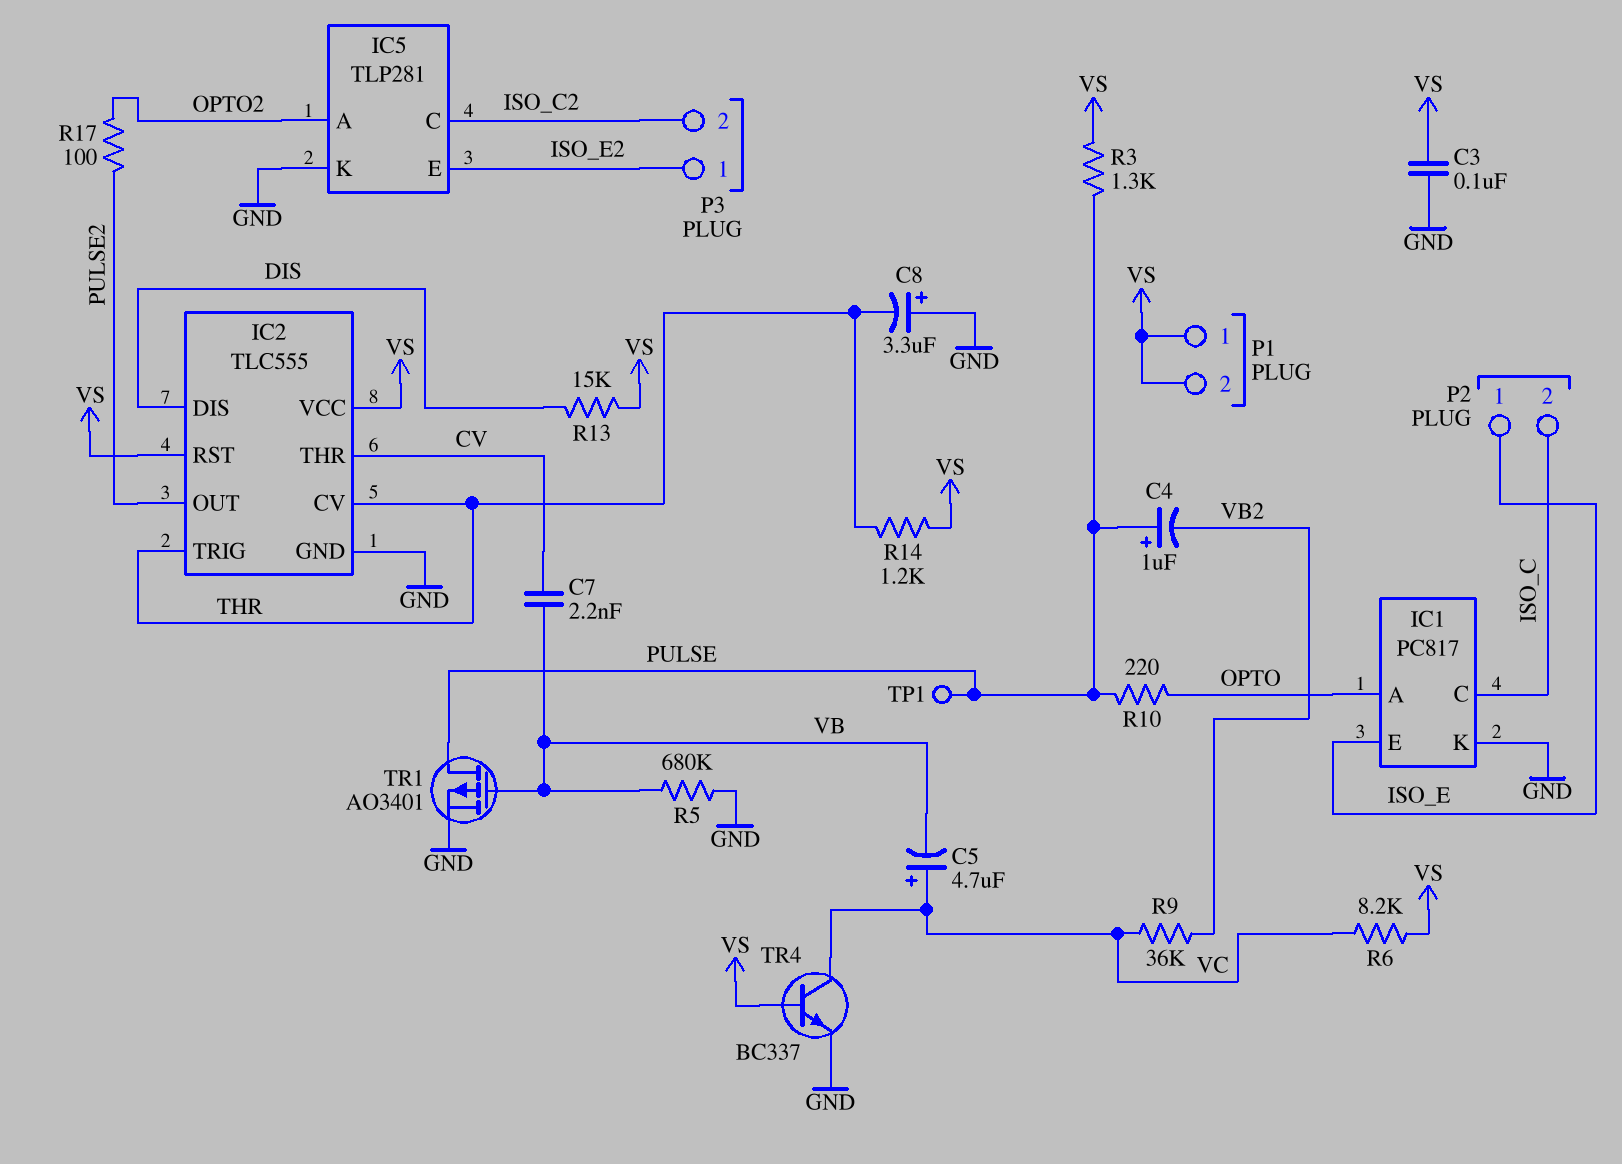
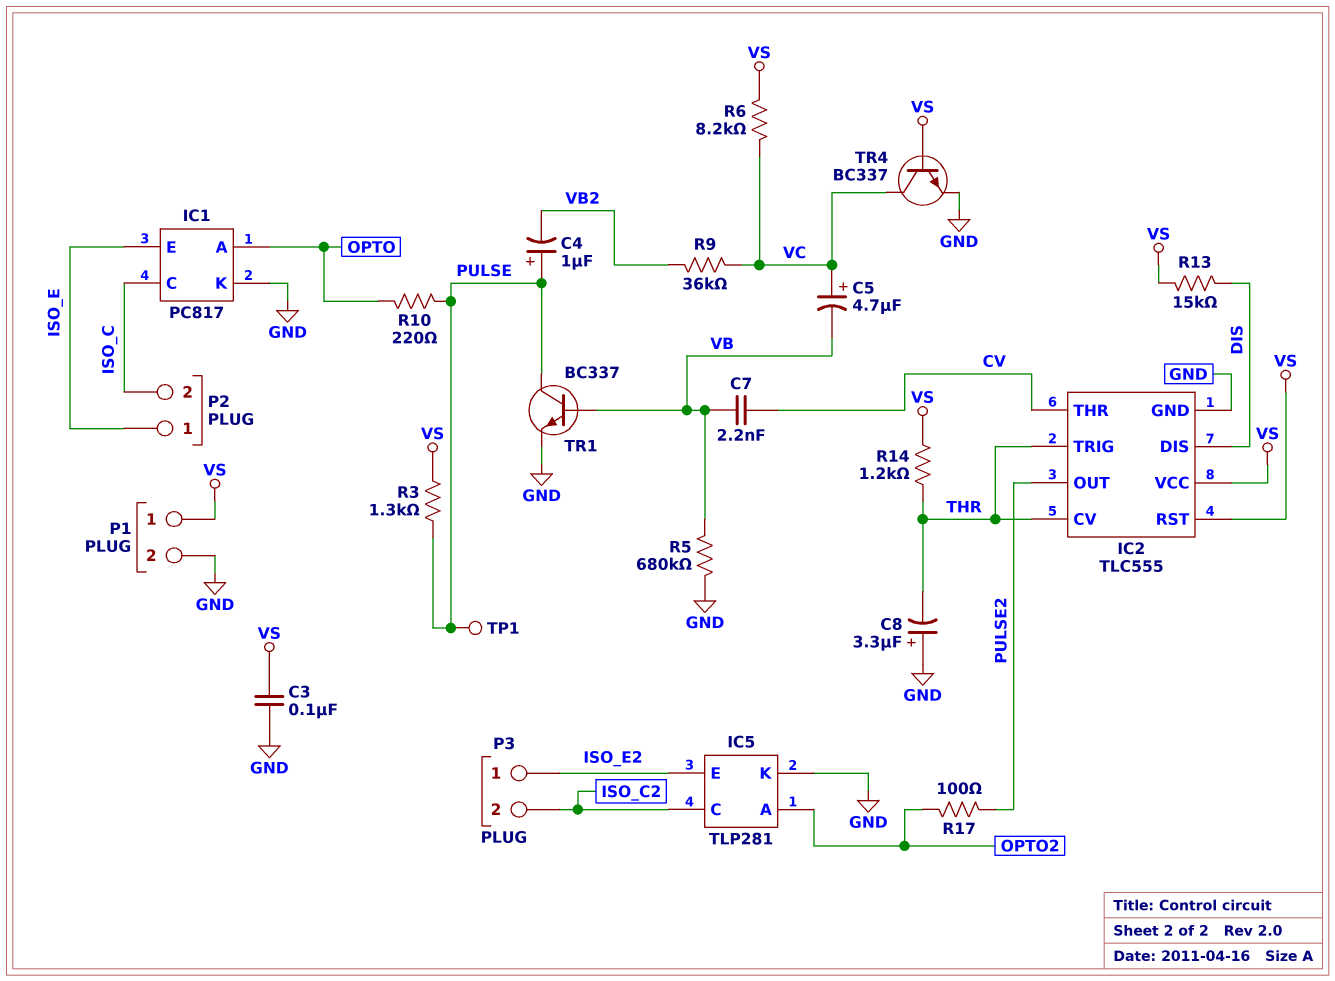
P1 pin 2: VS -> GND
TR1: PMOS AO3401 (G VB, D PULSE, S GND) -> NPN BC337 (B VB, C PULSE, E GND)

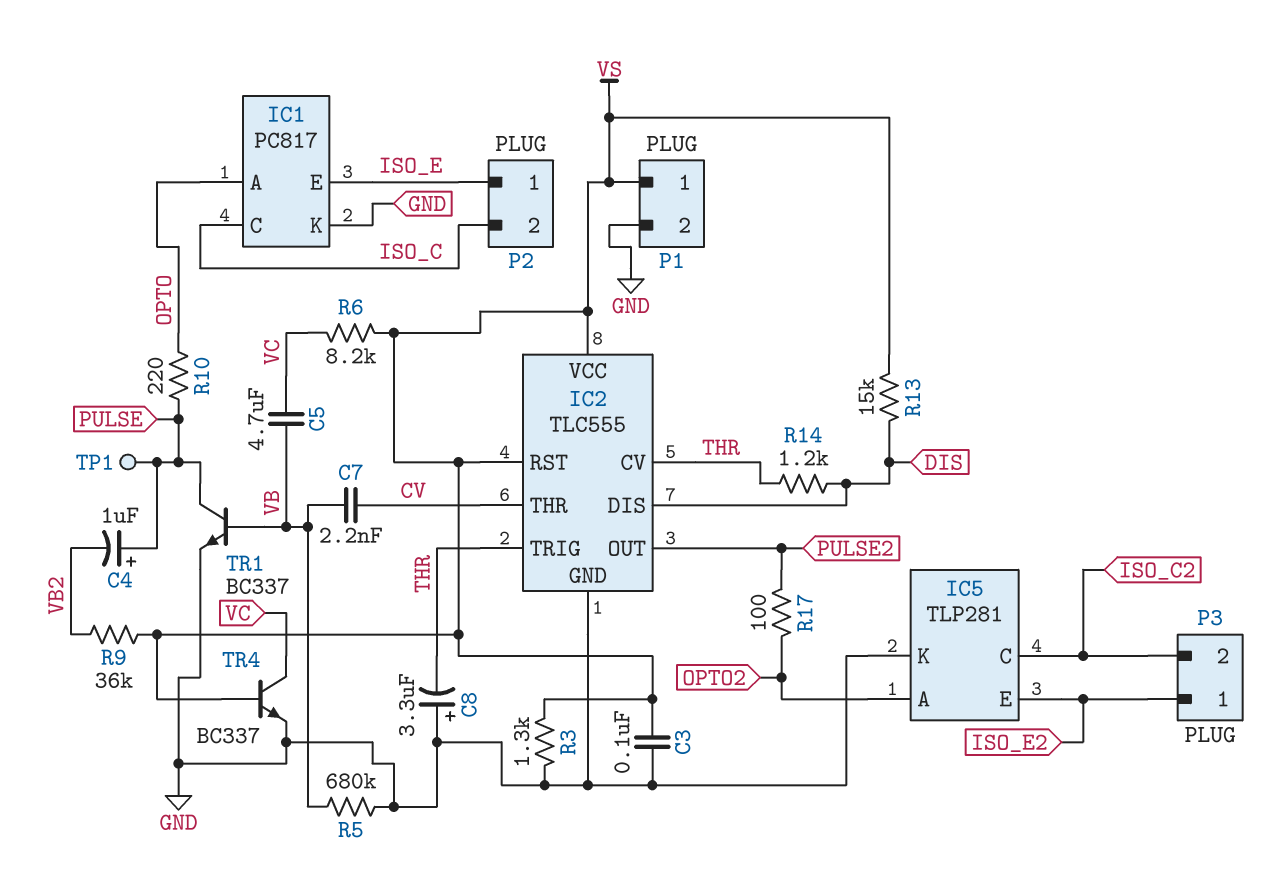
C5: 4.7uF (plus VC, minus VB) -> 4.7uF (VB, VC)
R3: 1.3k (PULSE, VS) -> 1.3k (GND, VS)
R9: 36k (VB2, VC) -> 36k (VB2, VS)
R14: 1.2k (THR, VS) -> 1.2k (DIS, THR)

